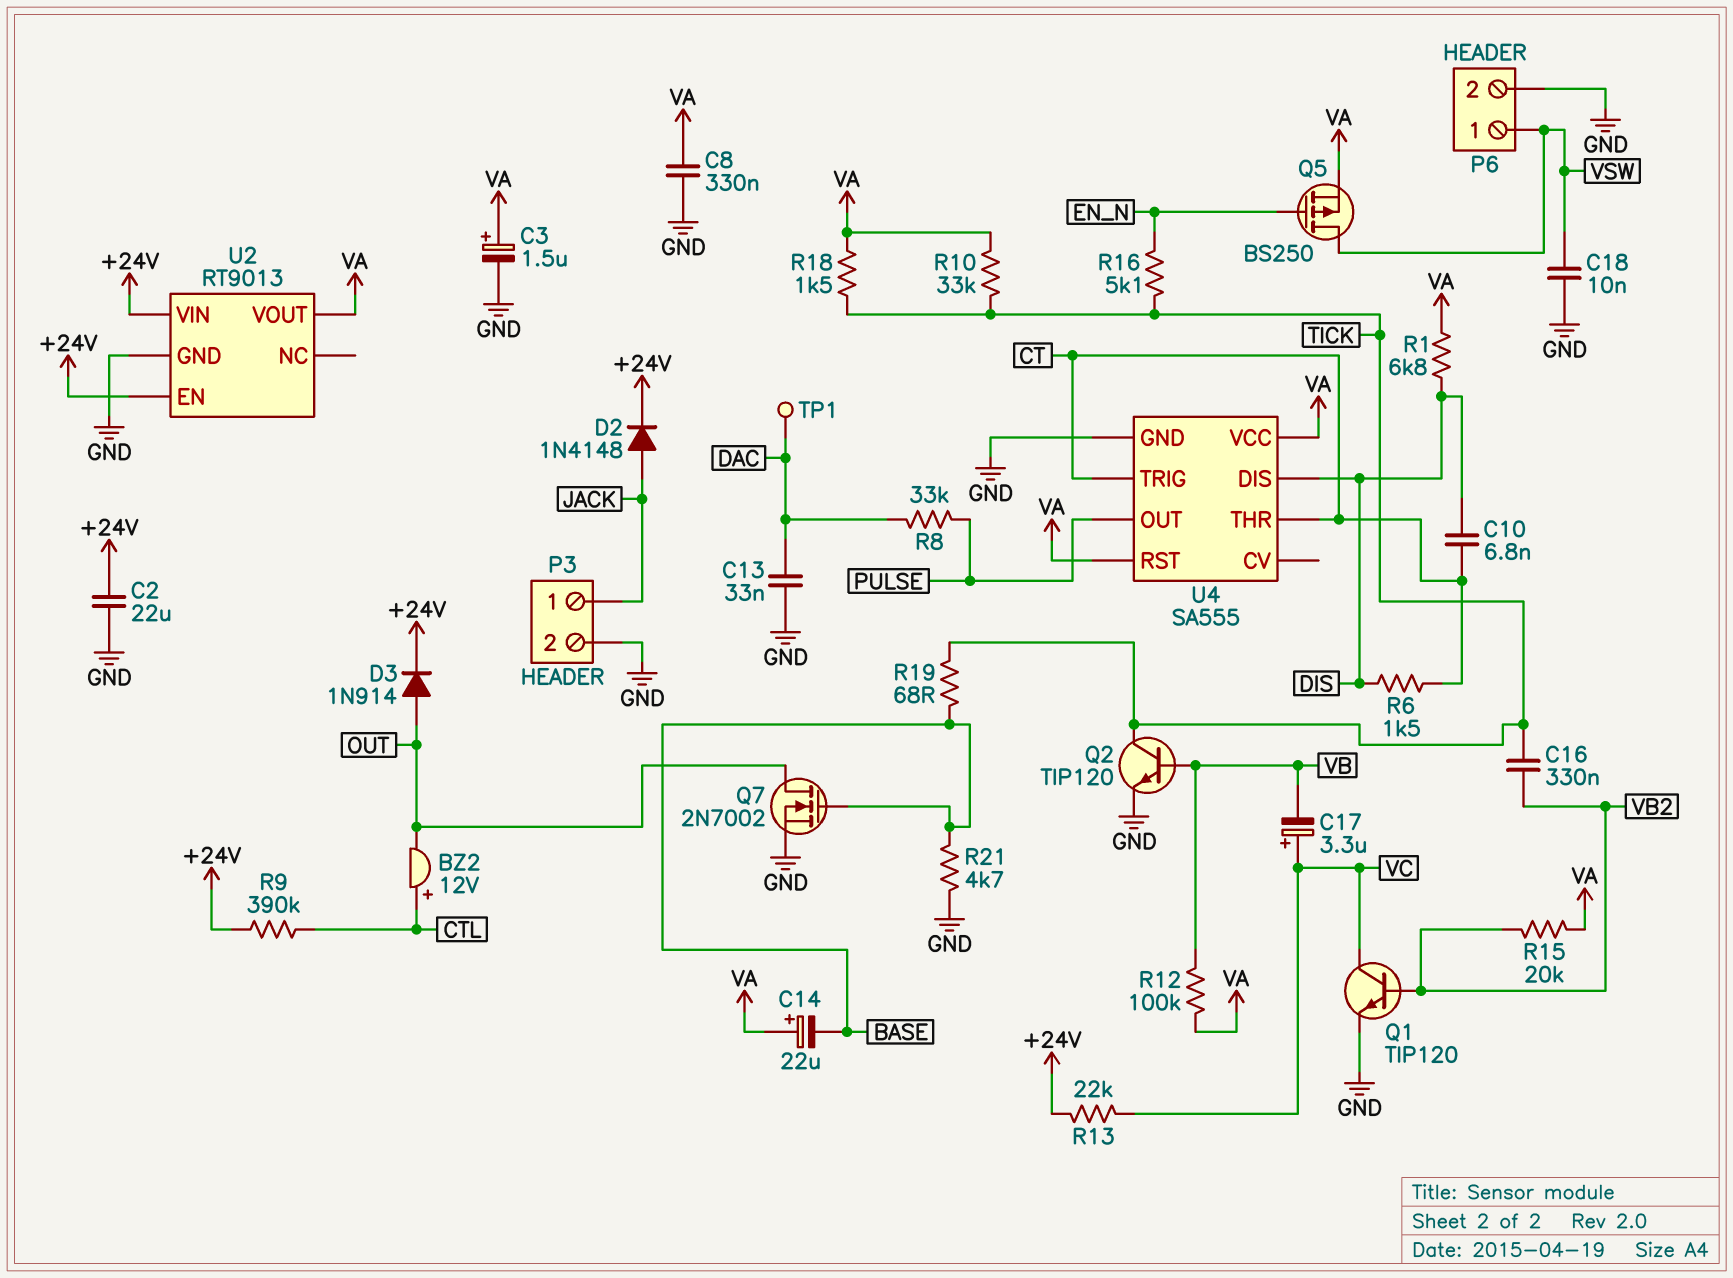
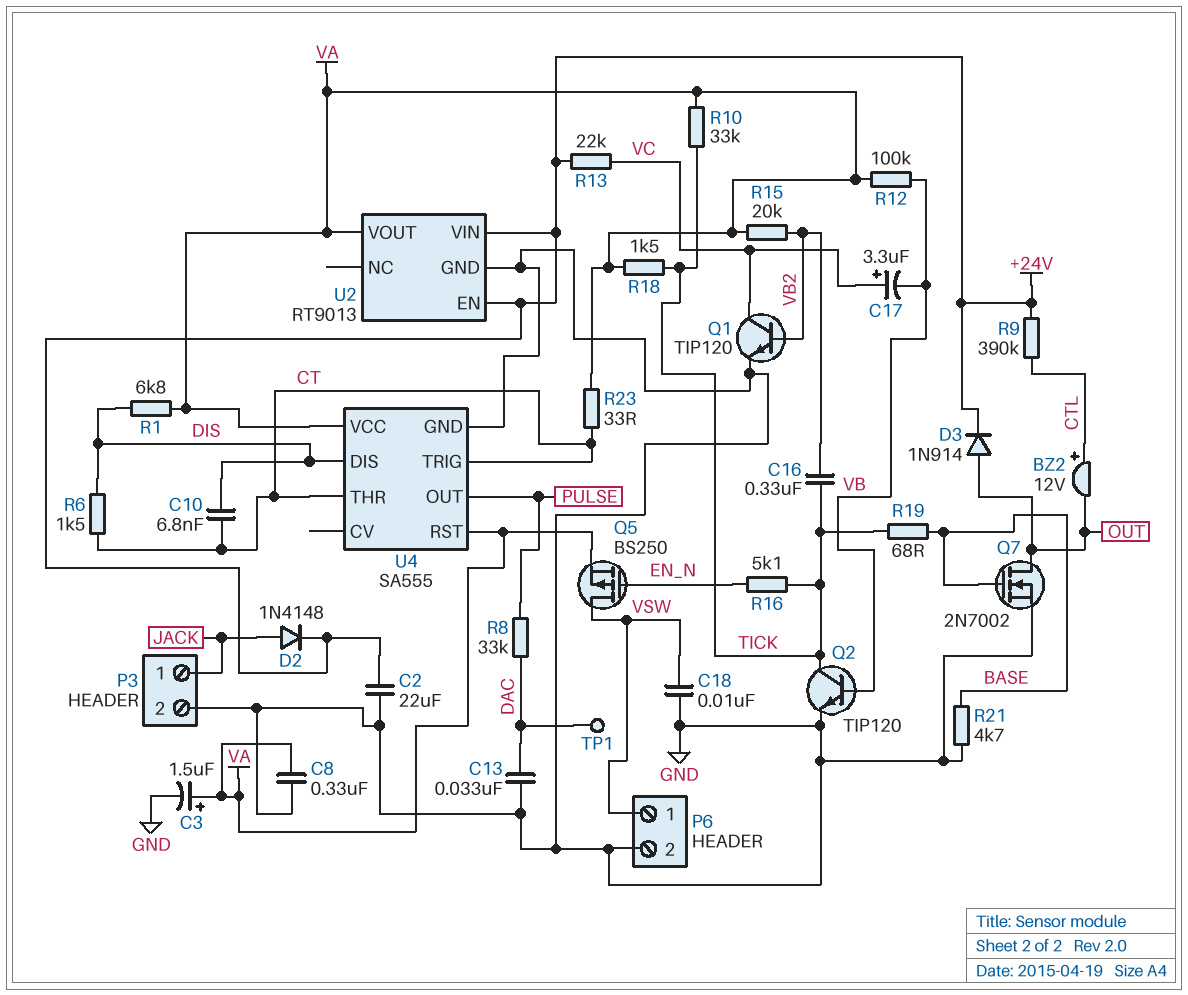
C14: 22uF (plus VA, minus BASE) -> none
R23: none -> 33 (CT, VA)

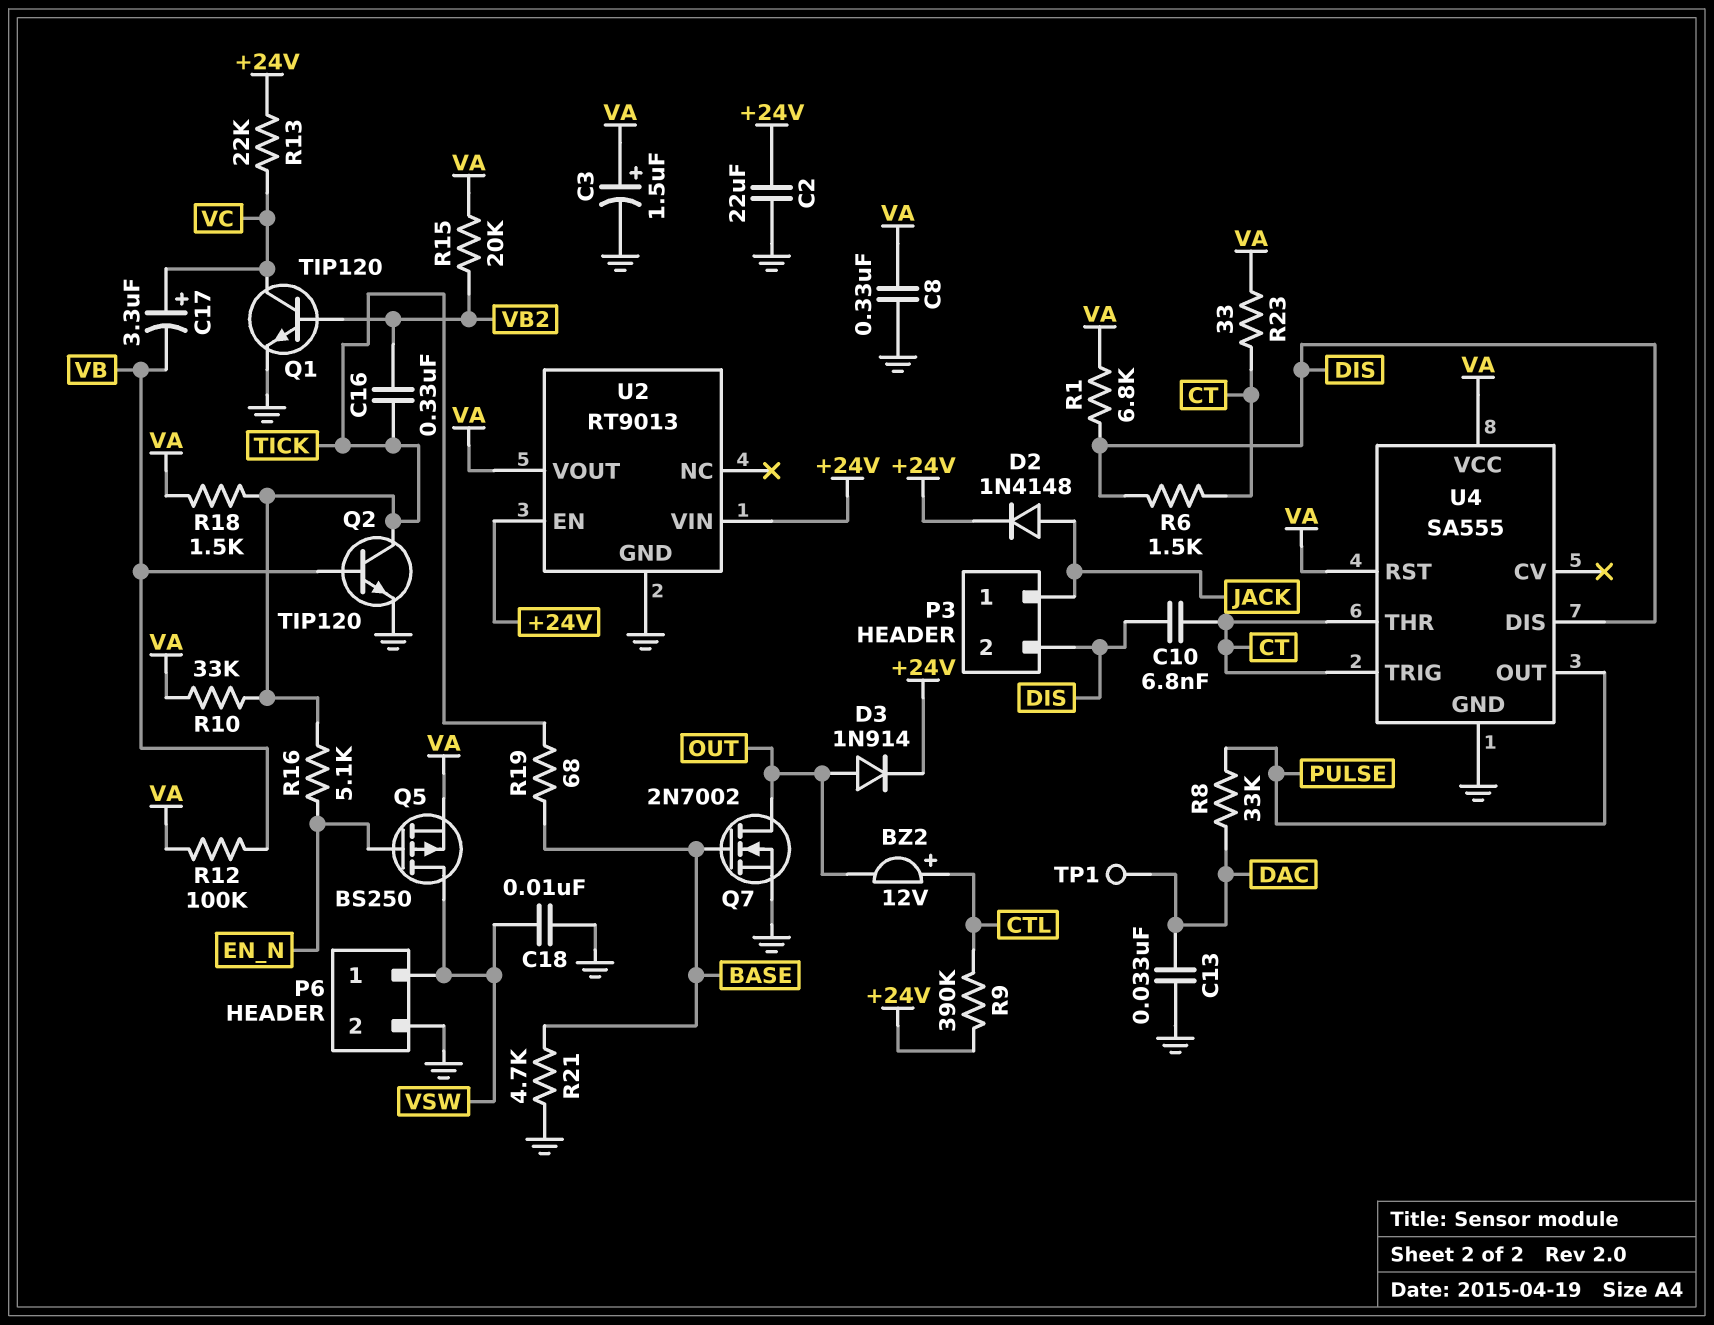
P3 pin 2: GND -> DIS

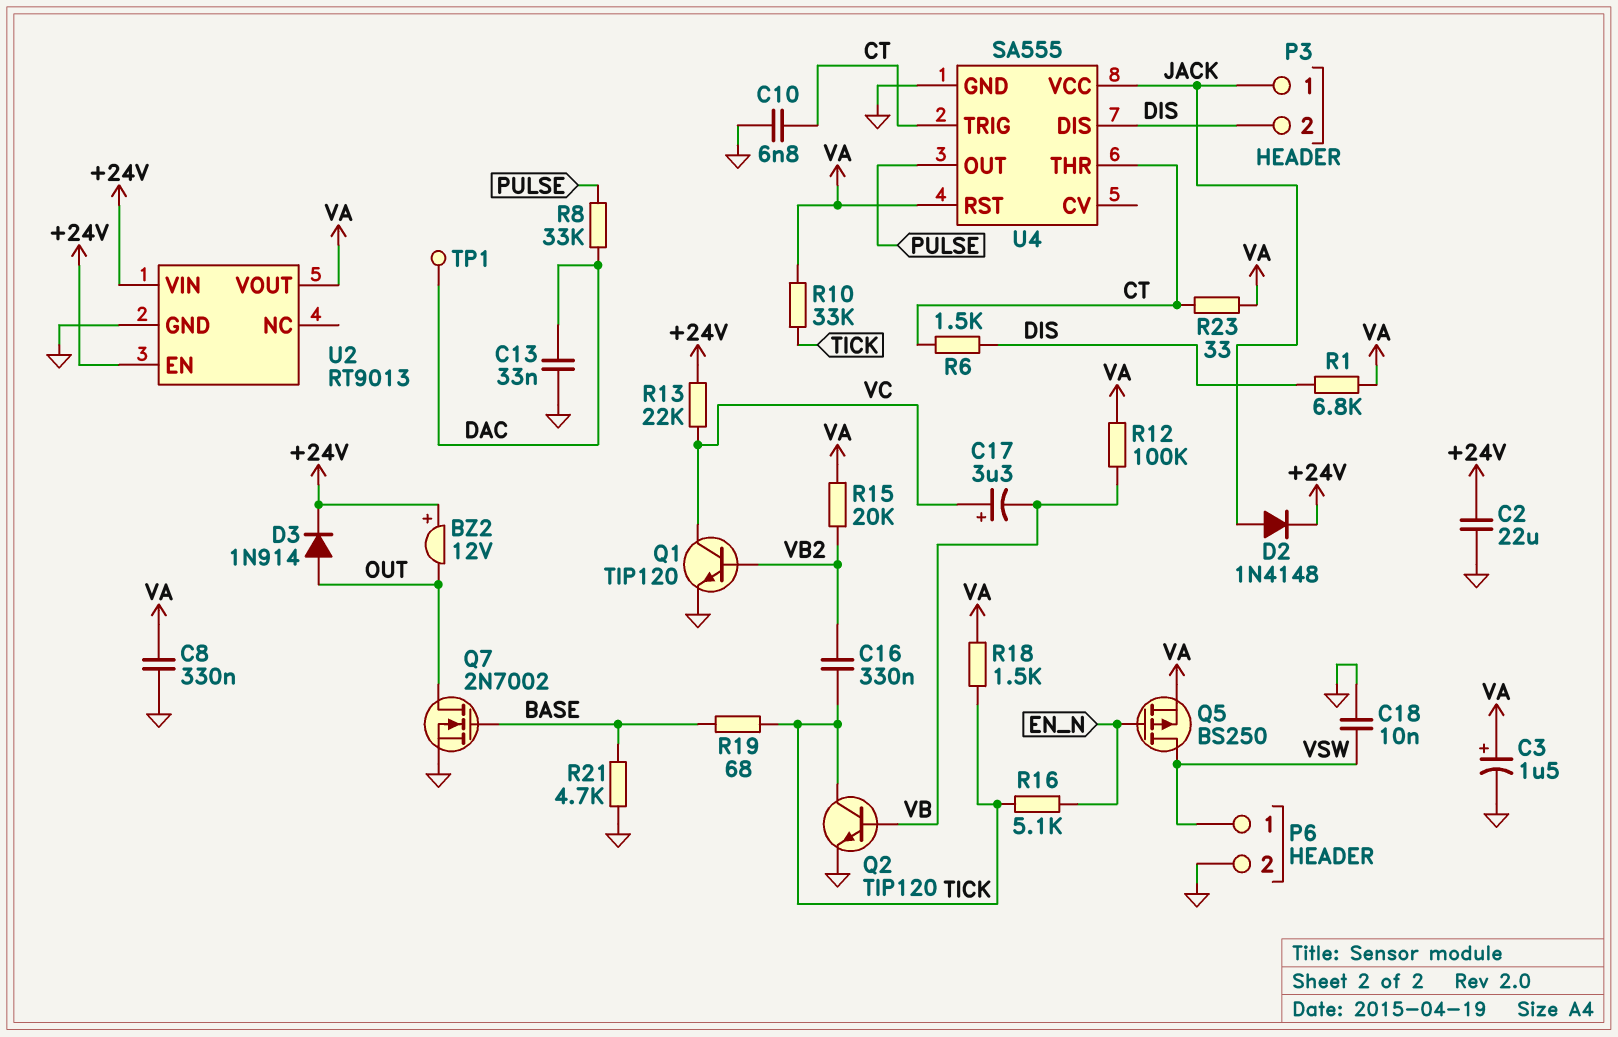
BZ2: buzzer 12V (plus CTL, minus OUT) -> buzzer 12V (plus +24V, minus OUT)
C10: 6.8nF (CT, DIS) -> 6.8nF (CT, GND)
R9: 390k (+24V, CTL) -> none
U4 pin VCC: VA -> JACK

